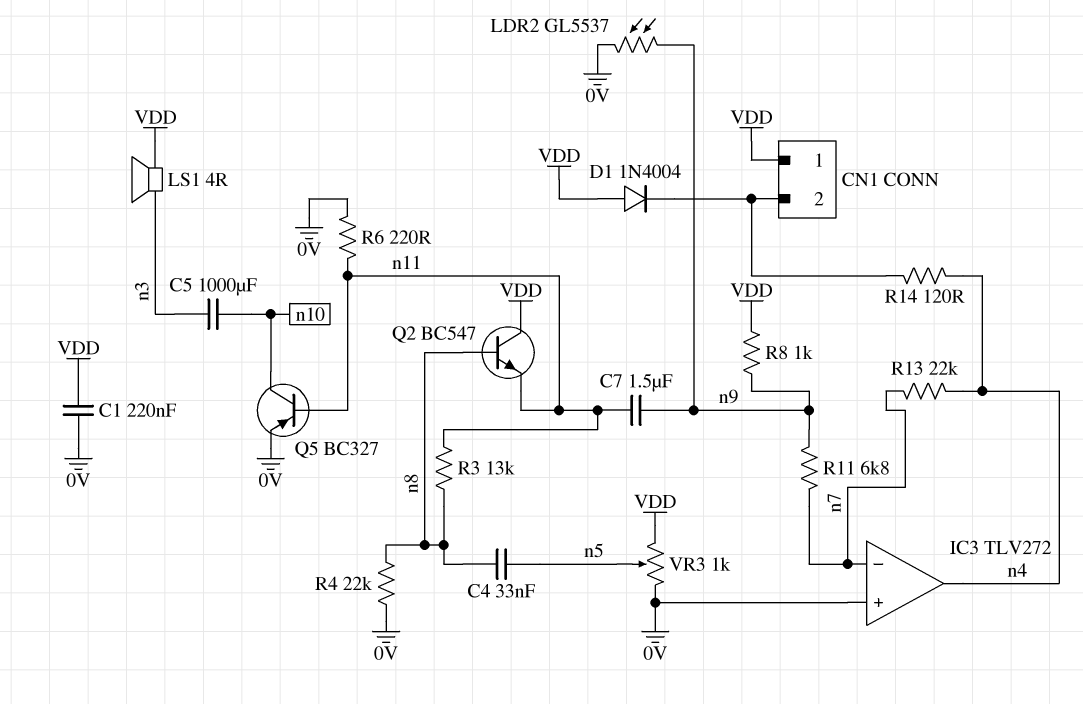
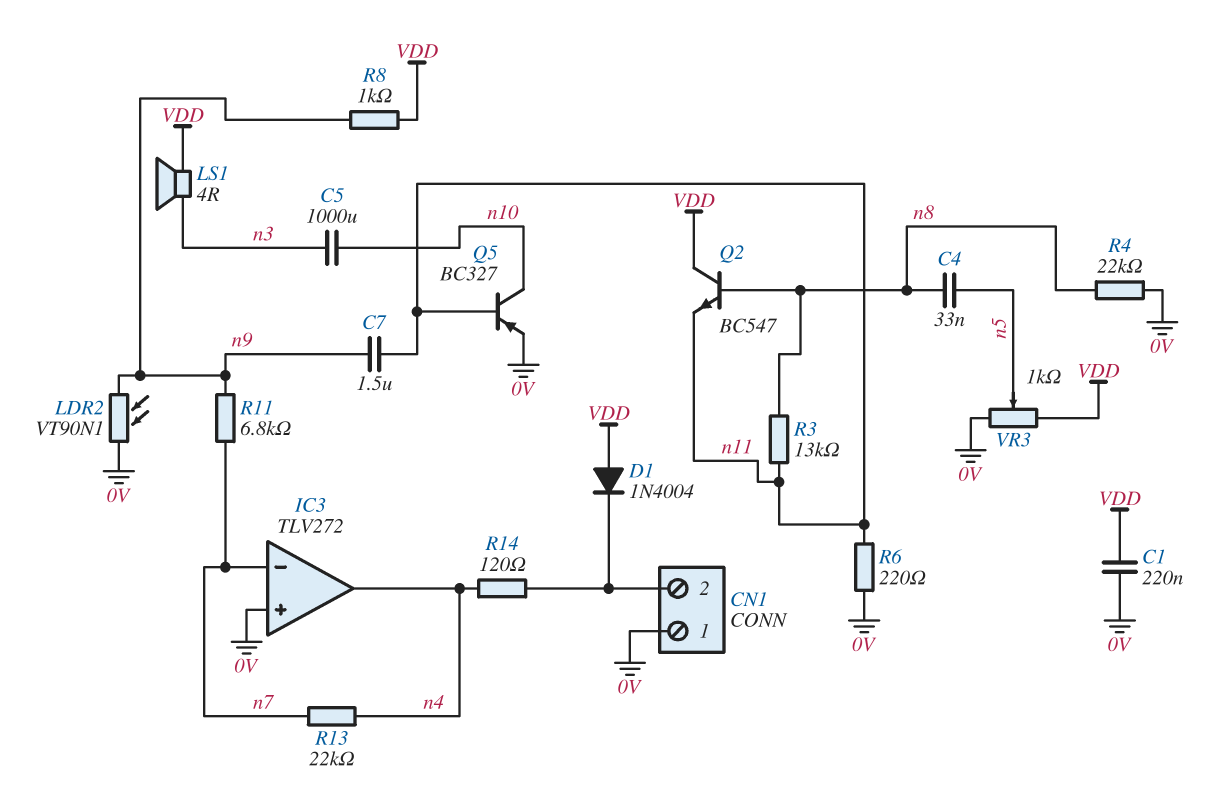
CN1 pin 1: VDD -> 0V
LDR2: GL5537 (0V, n9) -> VT90N1 (0V, n9)

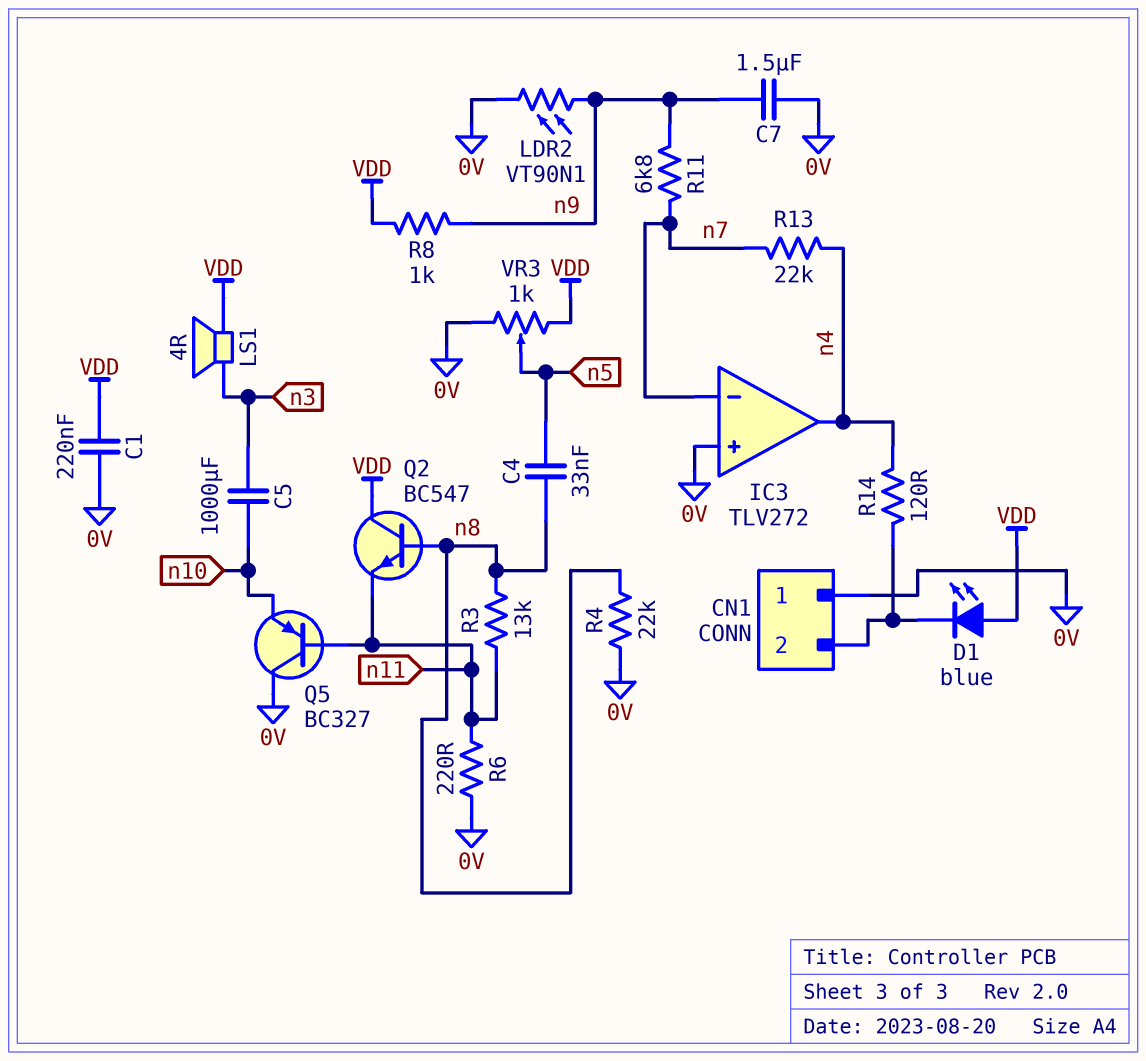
C7: 1.5uF (n9, n11) -> 1.5uF (0V, n9)
D1: diode 1N4004 (A VDD, K CN1/2) -> LED blue (A VDD, K CN1/2)
Q5: PNP BC327 (B n11, C n10, E 0V) -> PNP BC327 (B n11, C 0V, E n10)

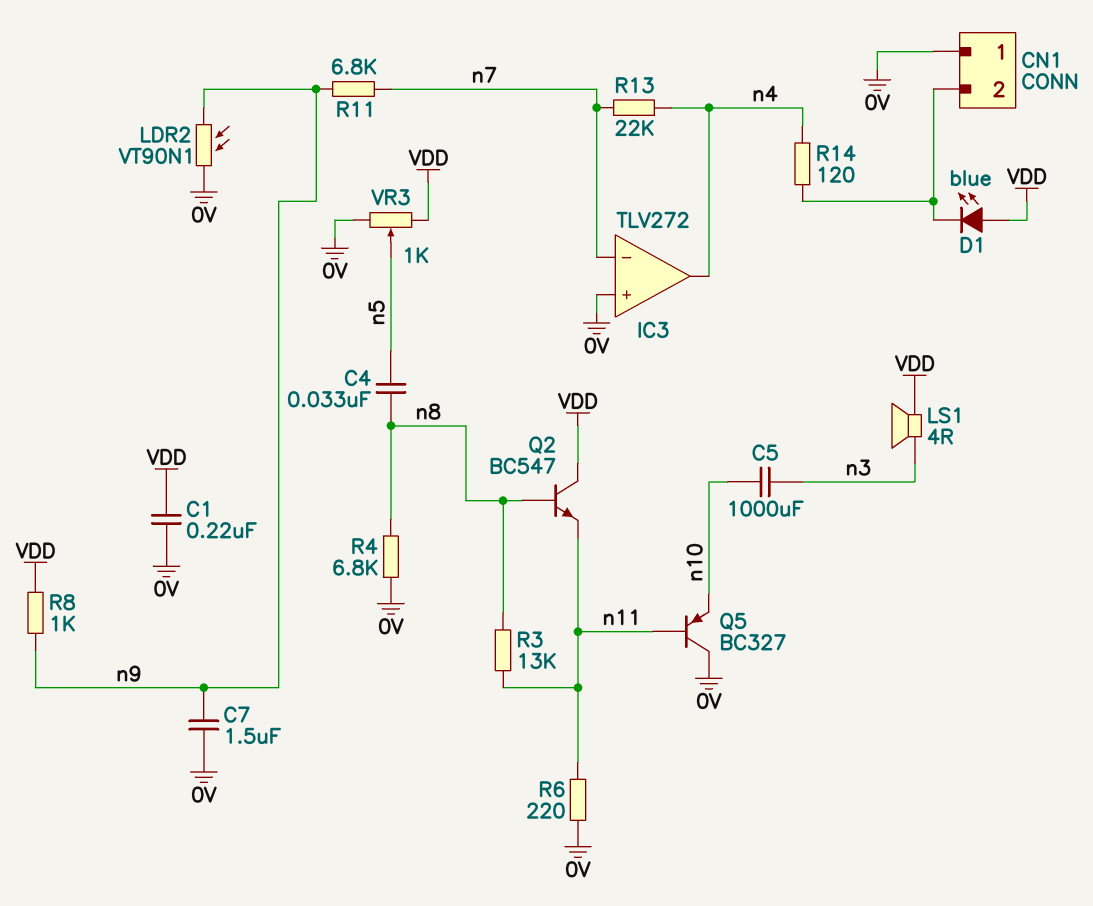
R4: 22k (0V, n8) -> 6.8k (0V, n8)

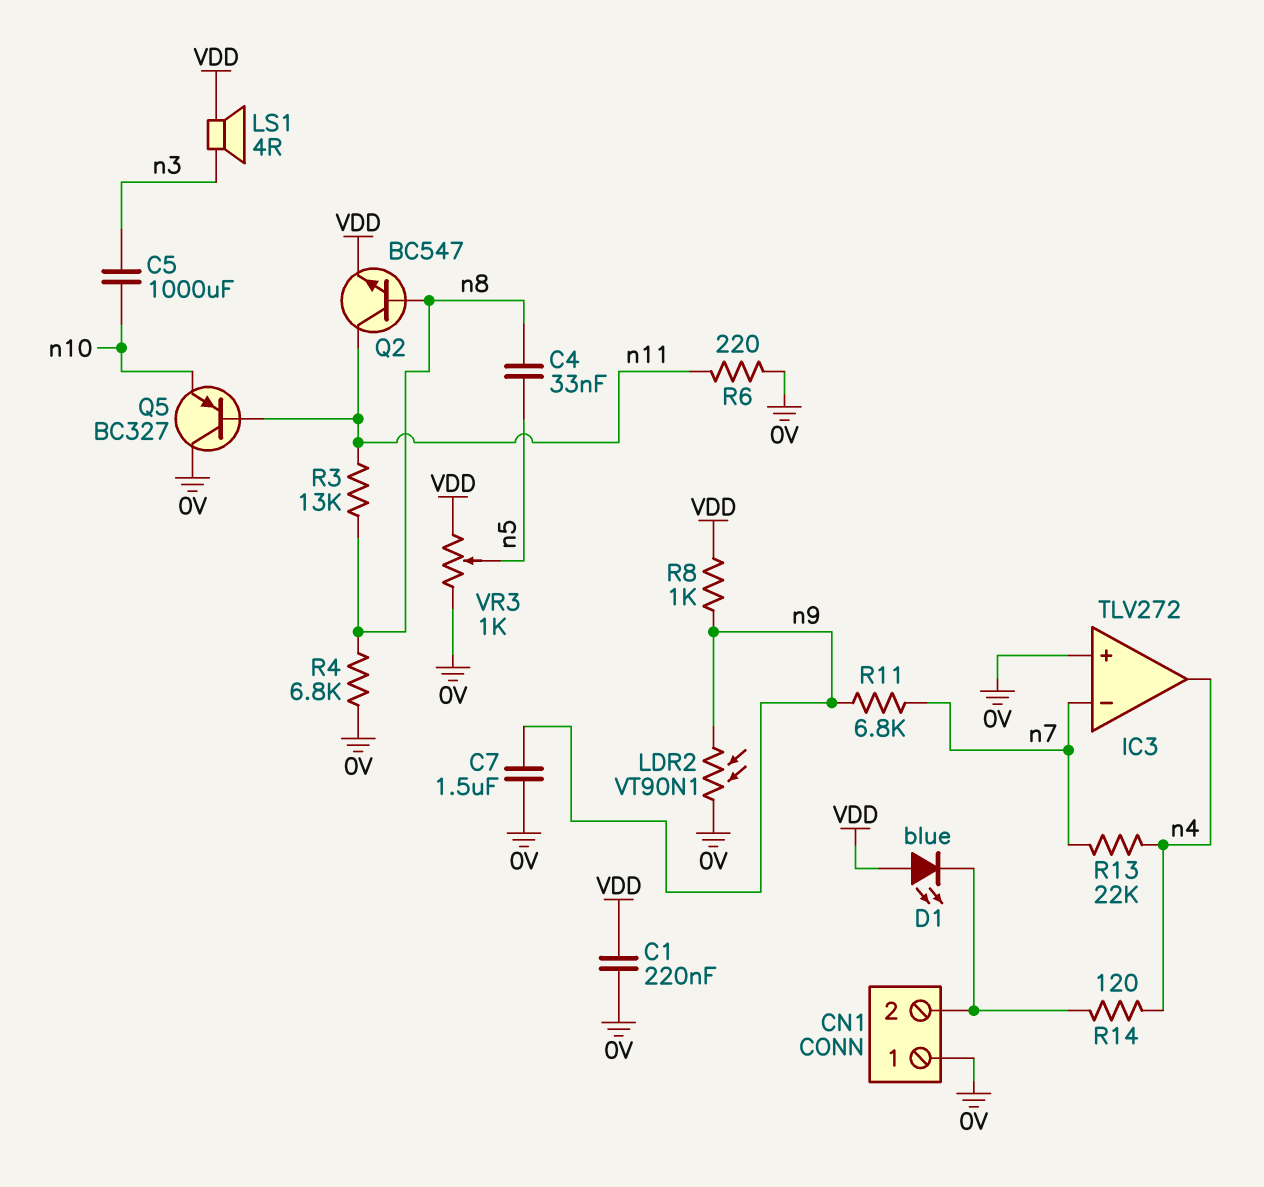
Q2: NPN BC547 (B n8, C VDD, E n11) -> NPN BC547 (B n8, C n11, E VDD)

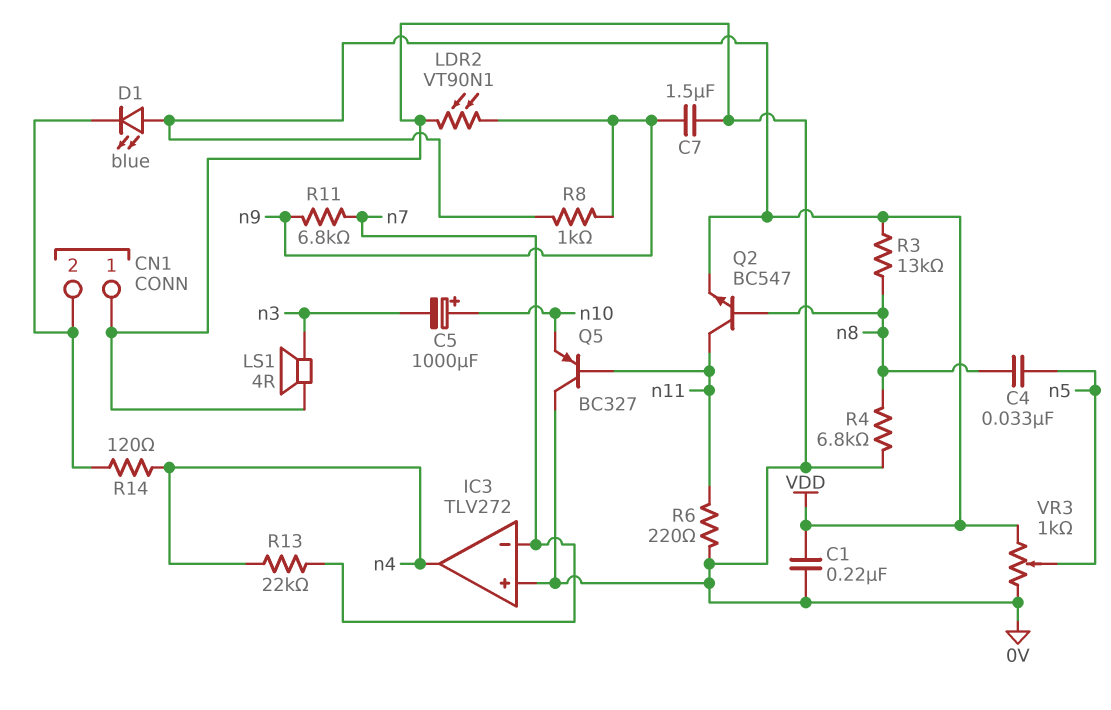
C5: 1000uF (n3, n10) -> 1000uF (plus n10, minus n3)
LS1: speaker 4R (VDD, n3) -> speaker 4R (0V, n3)
R3: 13k (n8, n11) -> 13k (VDD, n8)

